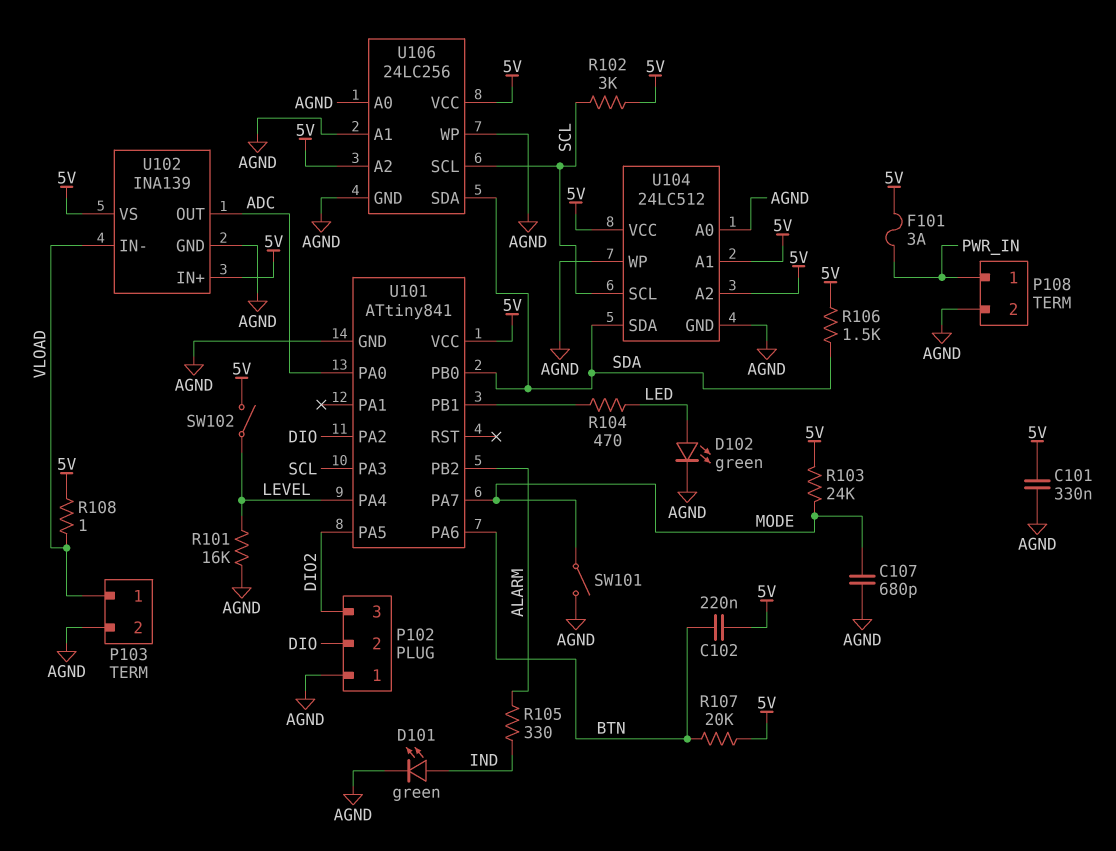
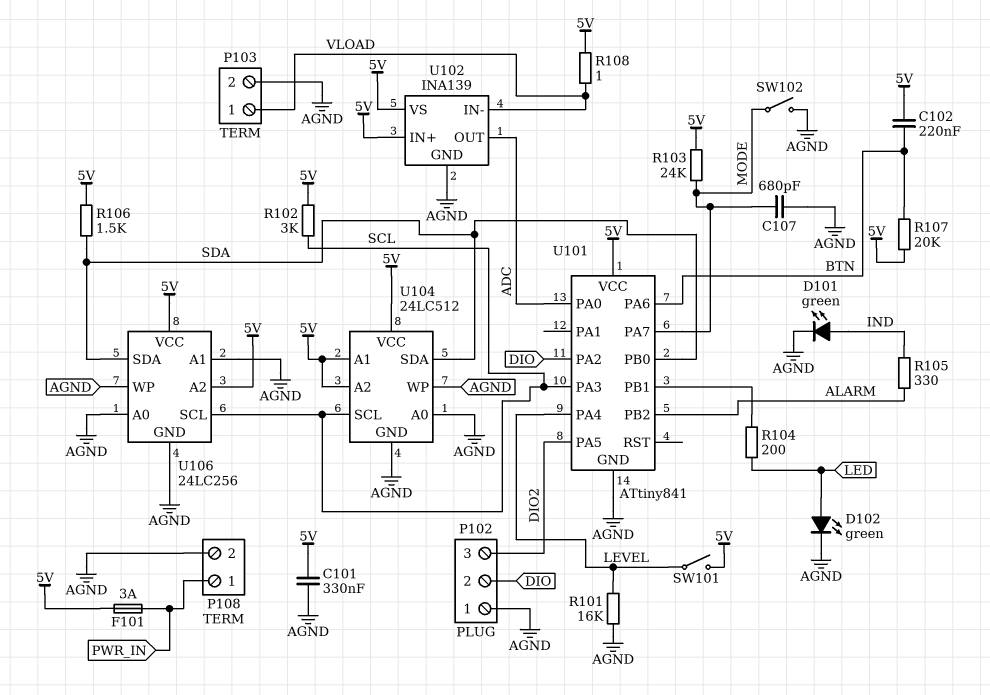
R104: 470 (LED, U101/PB1) -> 200 (LED, U101/PB1)
SW101: switch (AGND, MODE) -> switch (5V, LEVEL)
SW102: switch (5V, LEVEL) -> switch (AGND, MODE)

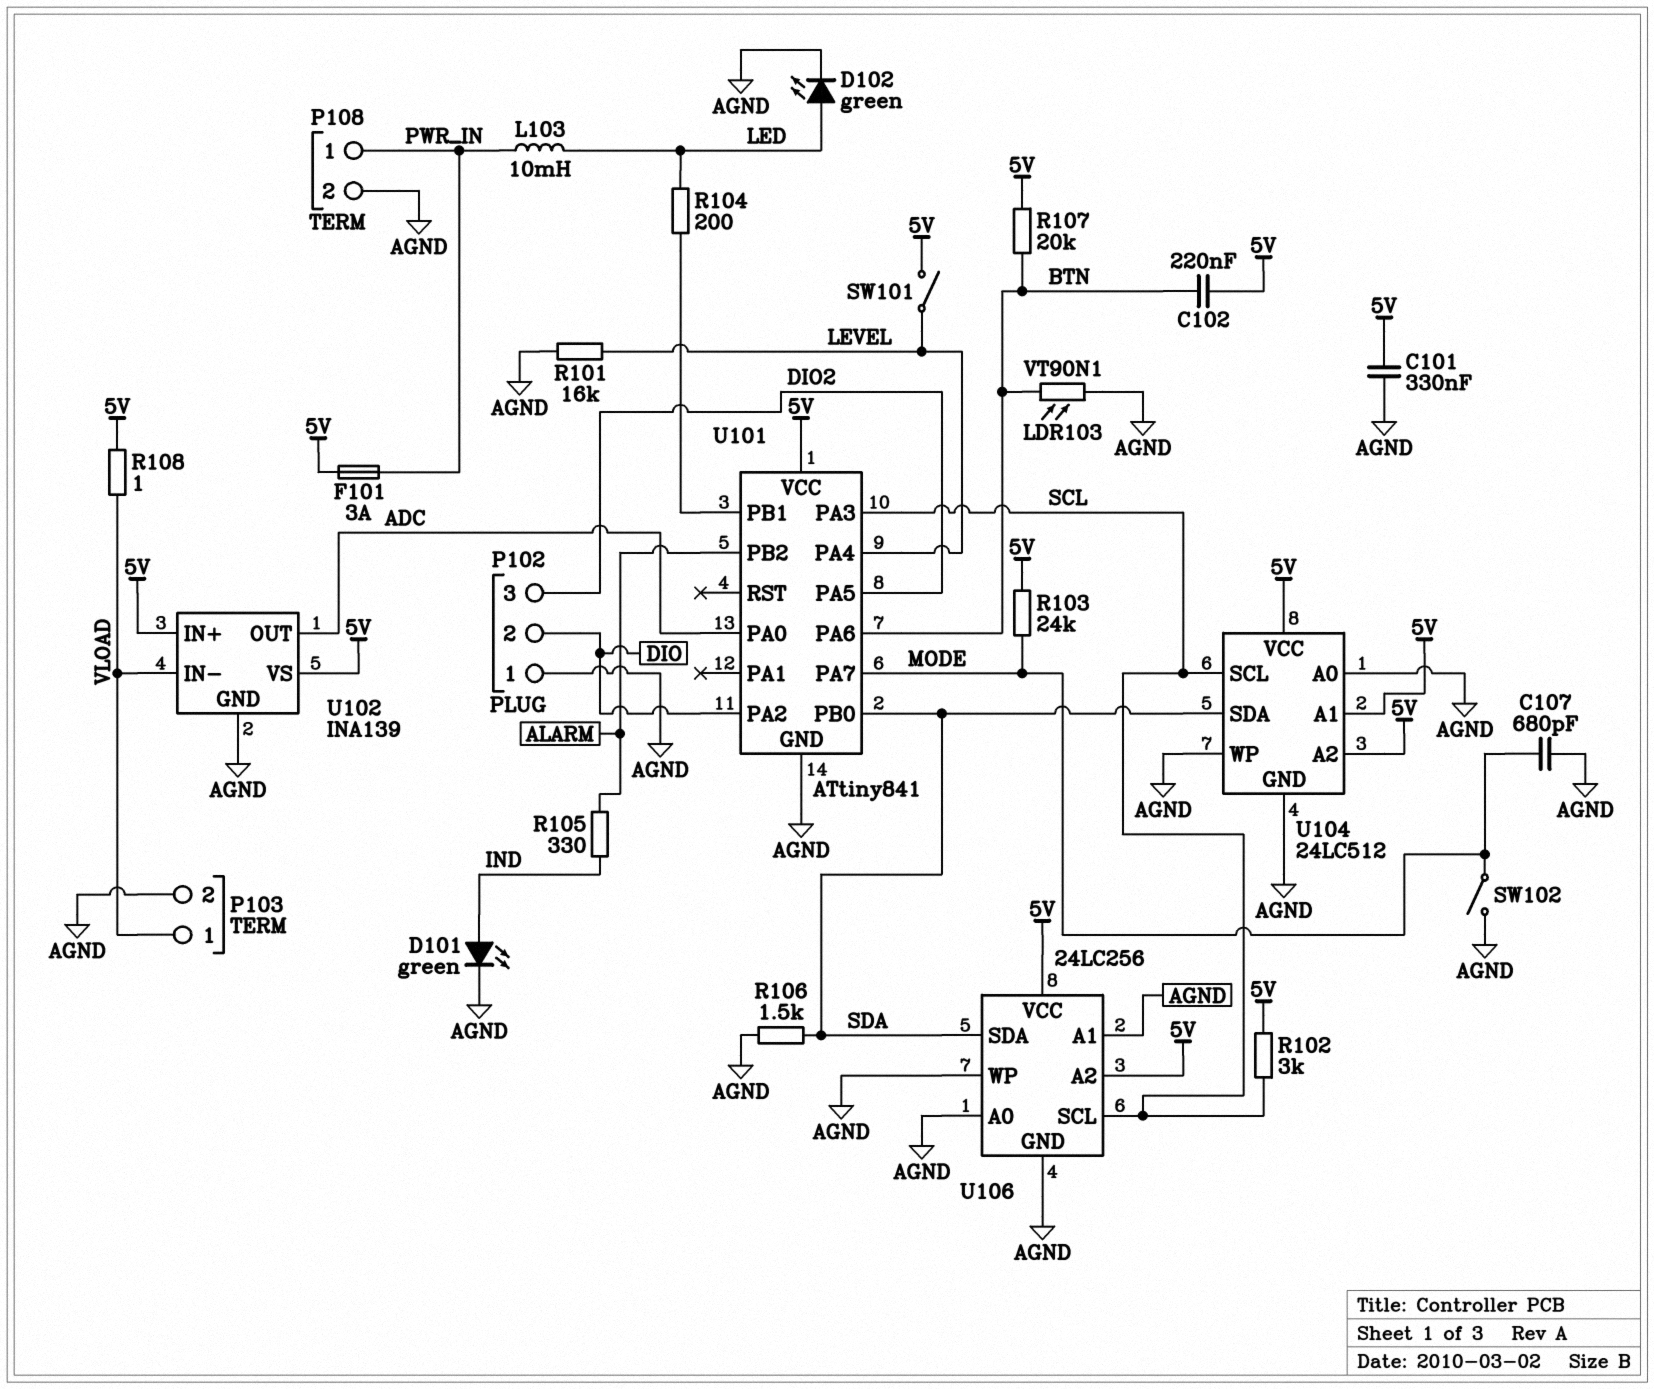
L103: none -> 10mH (LED, PWR_IN)
LDR103: none -> VT90N1 (AGND, BTN)
R106: 1.5k (5V, SDA) -> 1.5k (AGND, SDA)

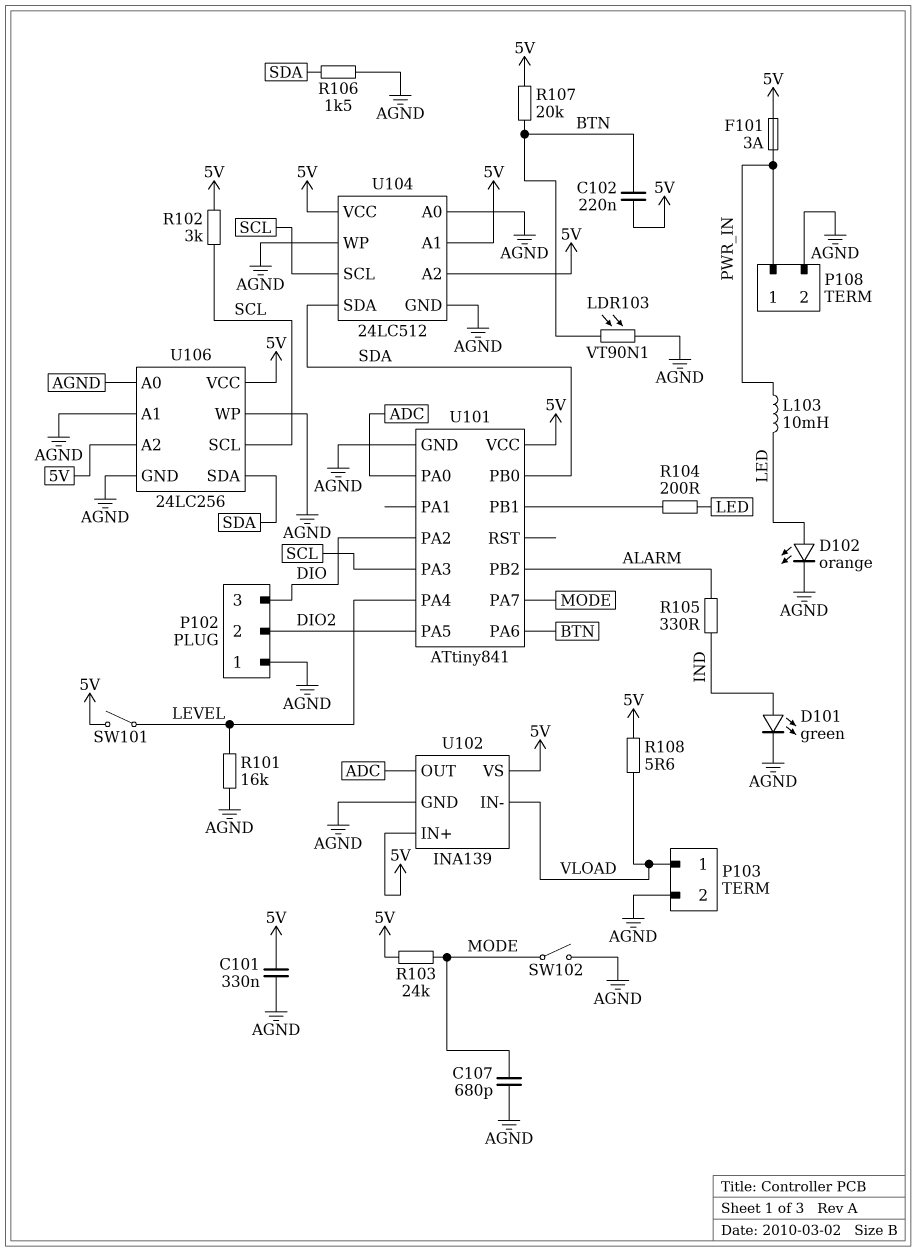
D102: LED green (A LED, K AGND) -> LED orange (A LED, K AGND)
P102 pin 2: DIO -> DIO2
P102 pin 3: DIO2 -> DIO
R108: 1 (5V, VLOAD) -> 5.6 (5V, VLOAD)

